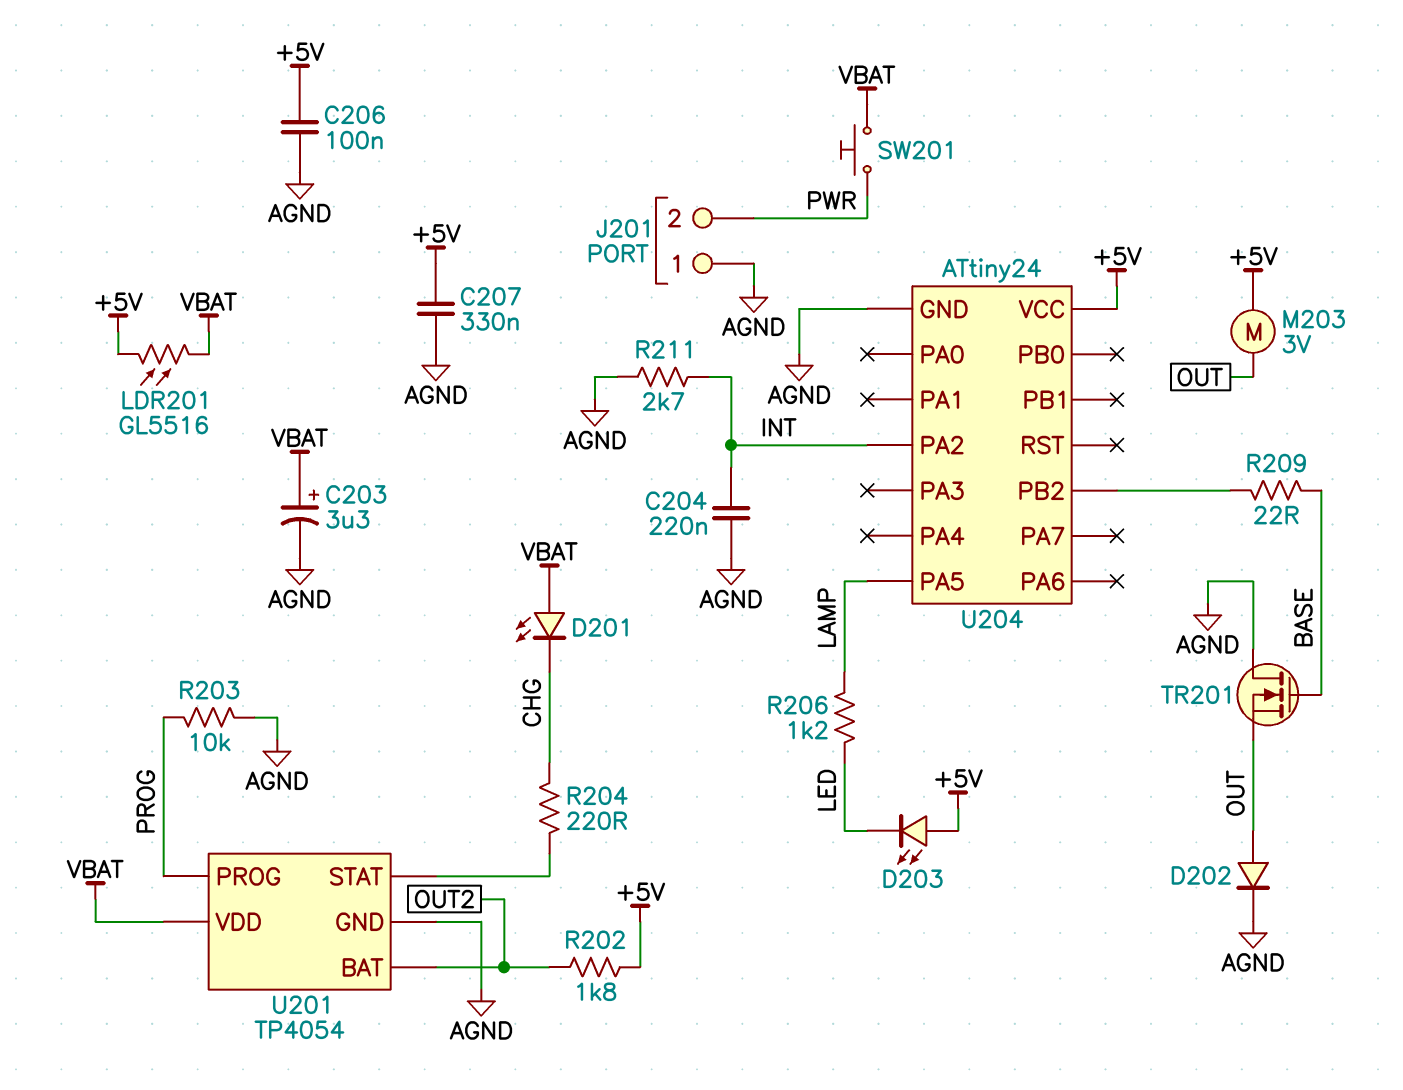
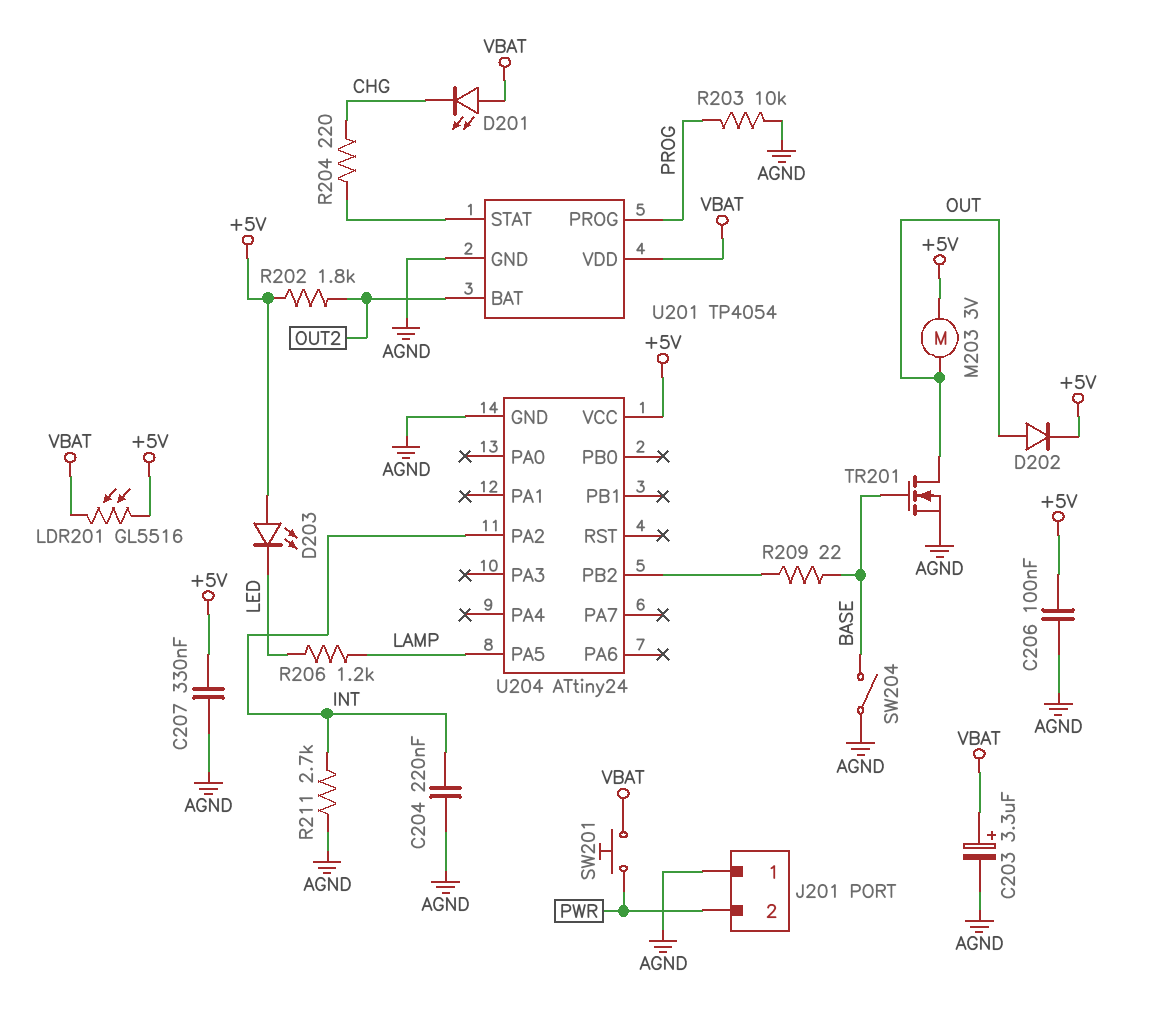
D202: diode (A OUT, K AGND) -> diode (A OUT, K +5V)
SW204: none -> switch (AGND, BASE)
TR201: NMOS (G BASE, D AGND, S OUT) -> NMOS (G BASE, D OUT, S AGND)

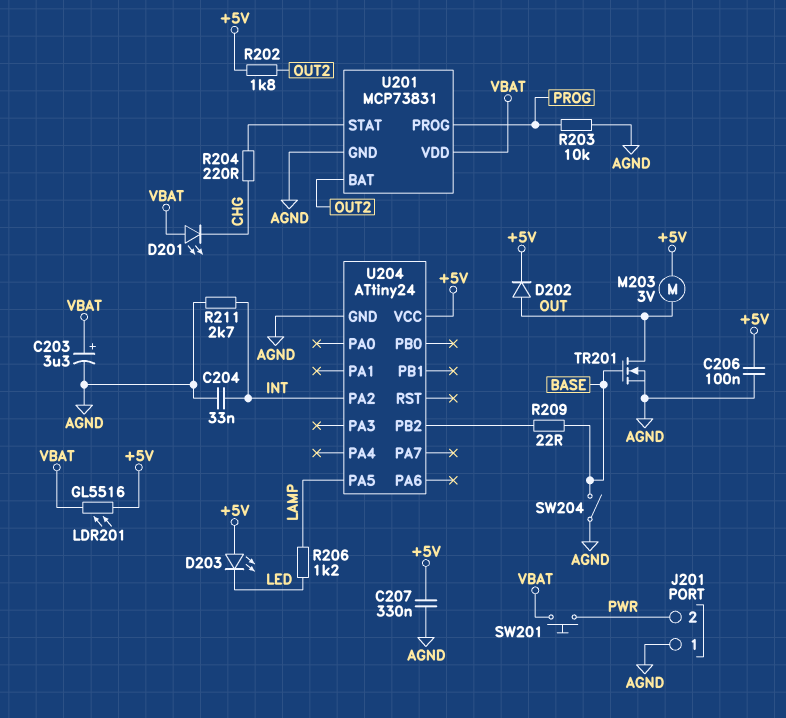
C204: 220nF (AGND, INT) -> 33nF (AGND, INT)
U201: TP4054 -> MCP73831

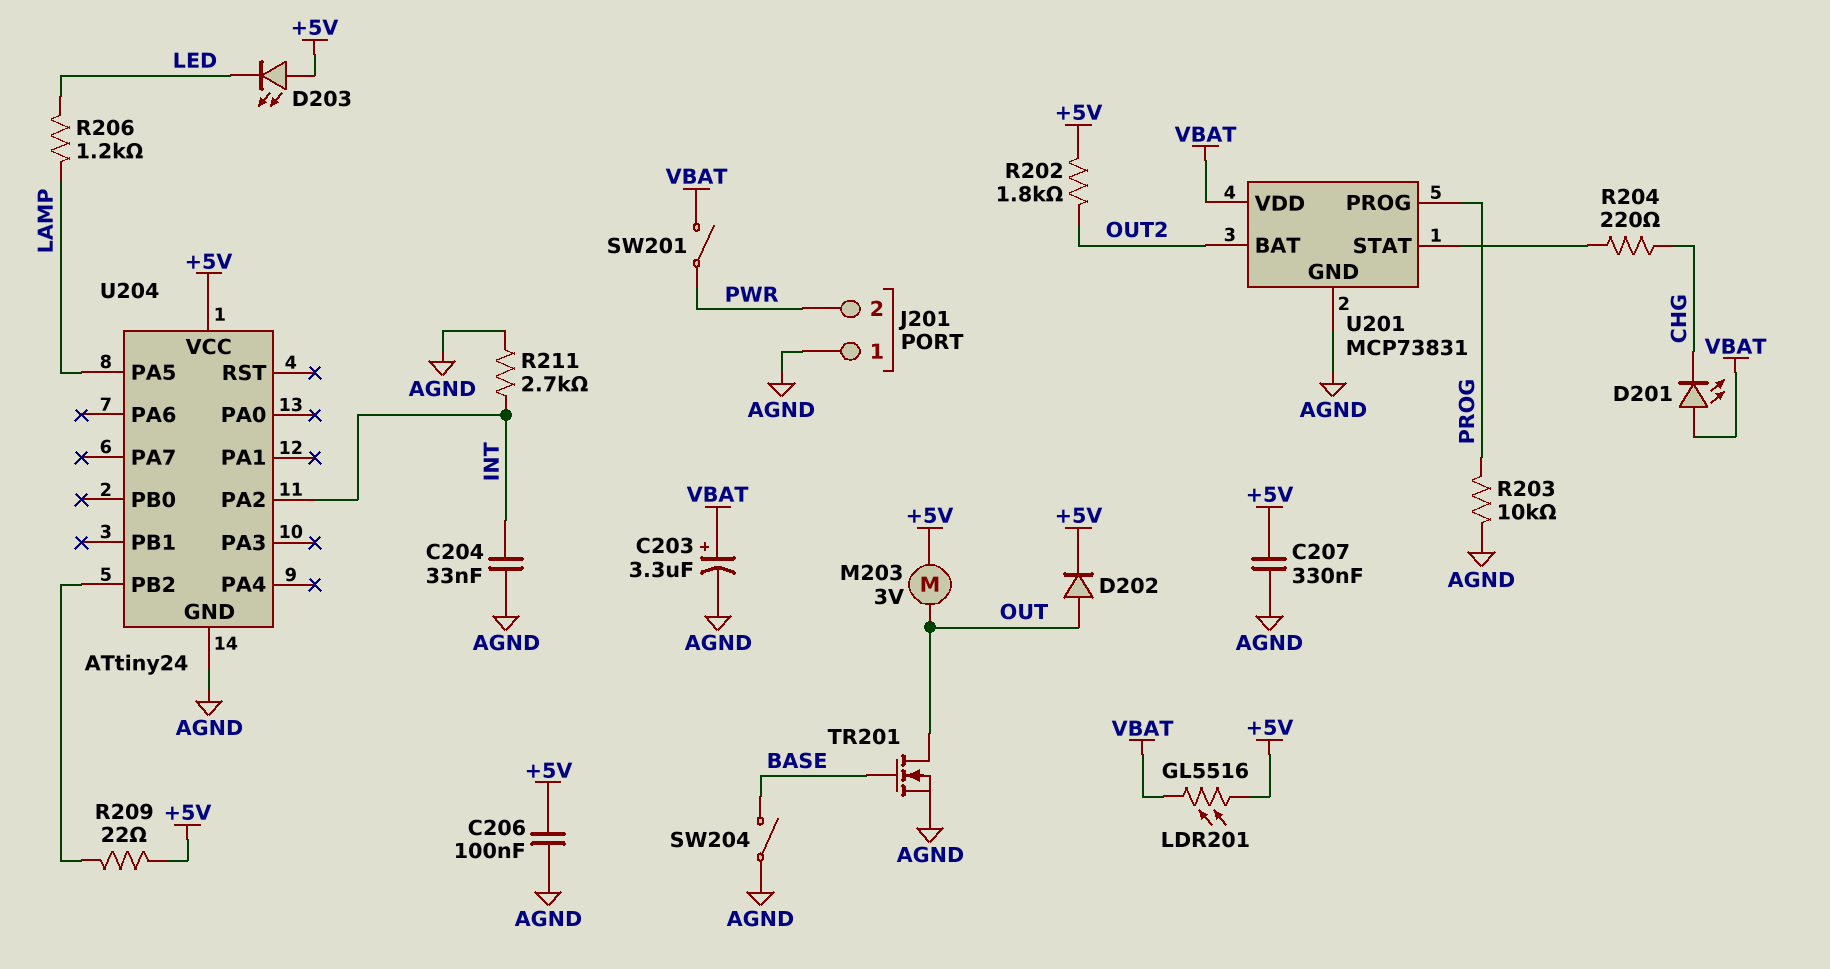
R209: 22 (BASE, U204/PB2) -> 22 (+5V, U204/PB2)
SW201: button (PWR, VBAT) -> switch (PWR, VBAT)

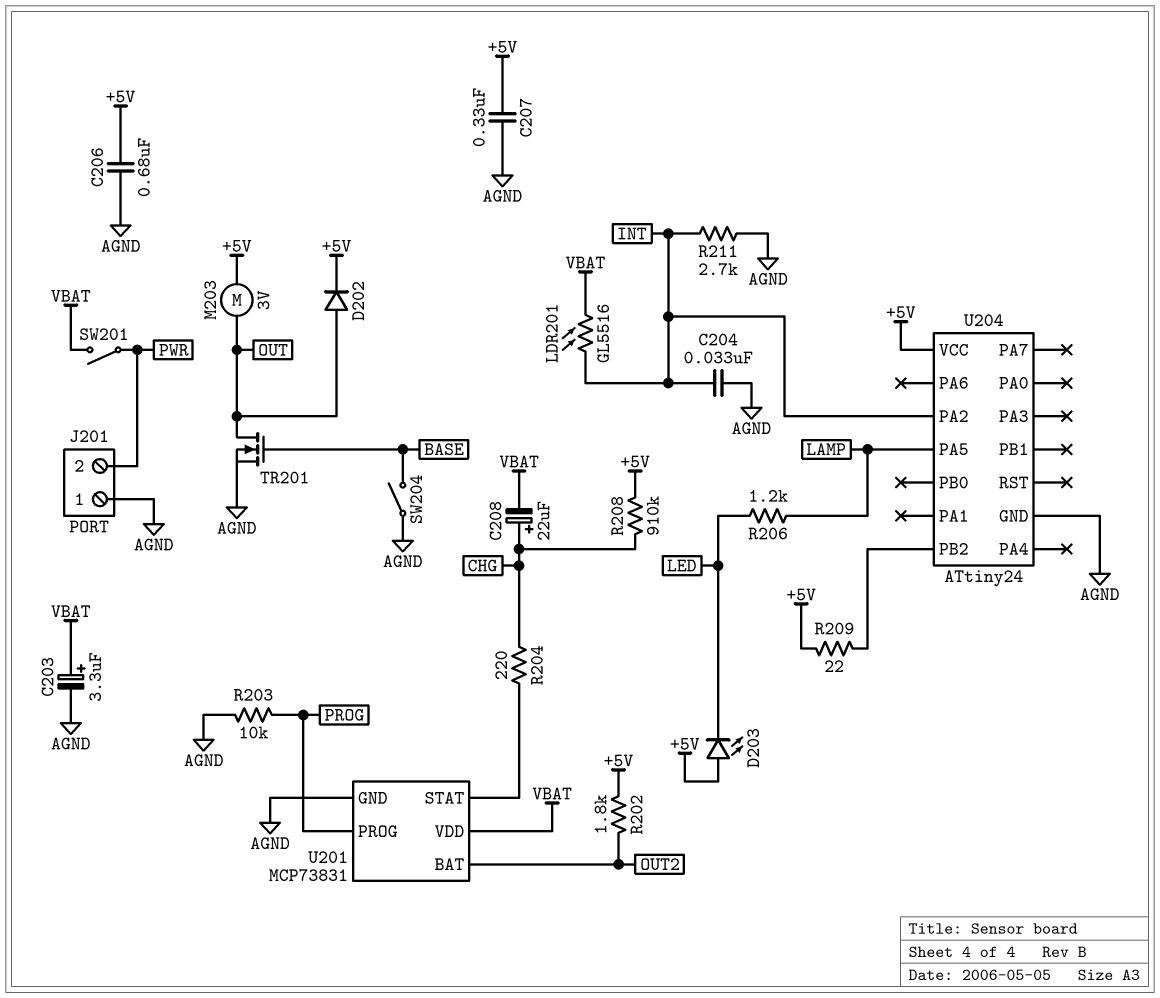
C206: 100nF (+5V, AGND) -> 680nF (+5V, AGND)
C208: none -> 22uF (plus CHG, minus VBAT)
D201: LED (A VBAT, K CHG) -> none
LDR201: GL5516 (+5V, VBAT) -> GL5516 (INT, VBAT)
R208: none -> 910k (+5V, CHG)

